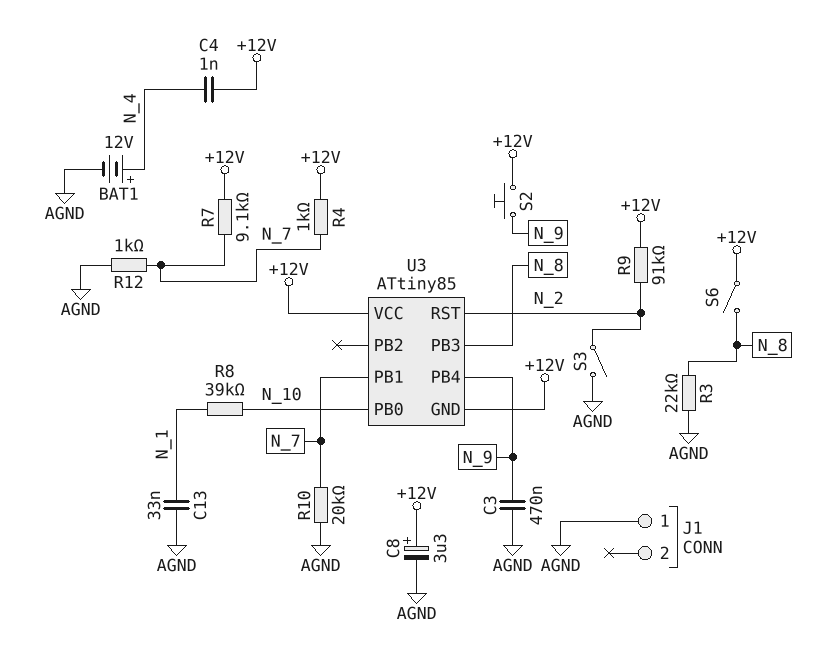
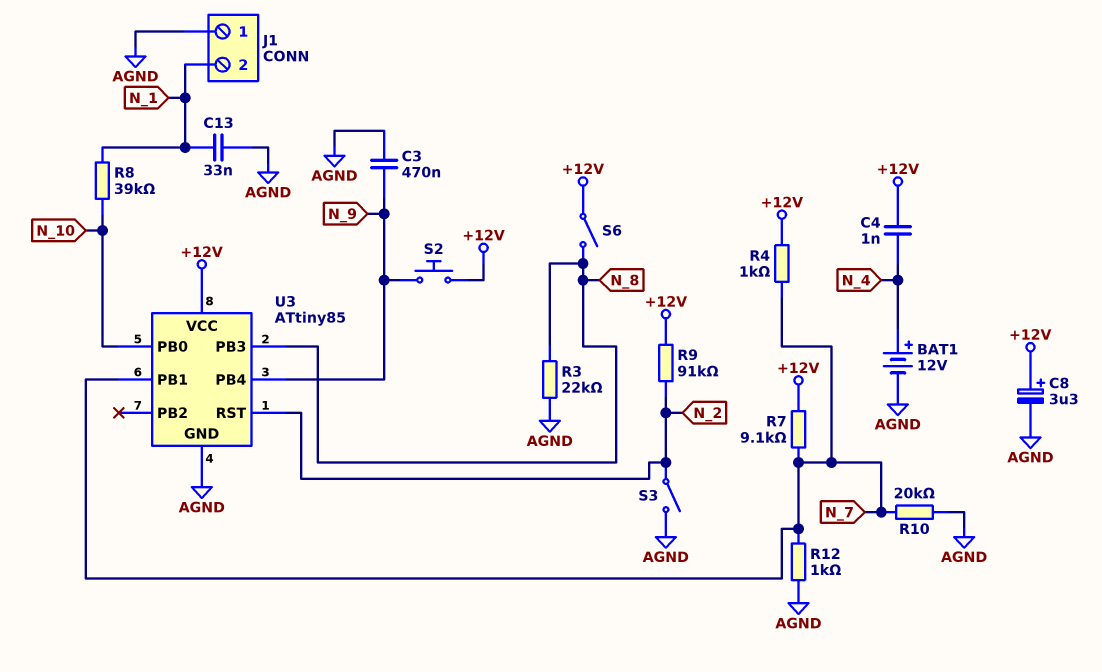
J1 pin 2: none -> N_1
U3 pin GND: +12V -> AGND

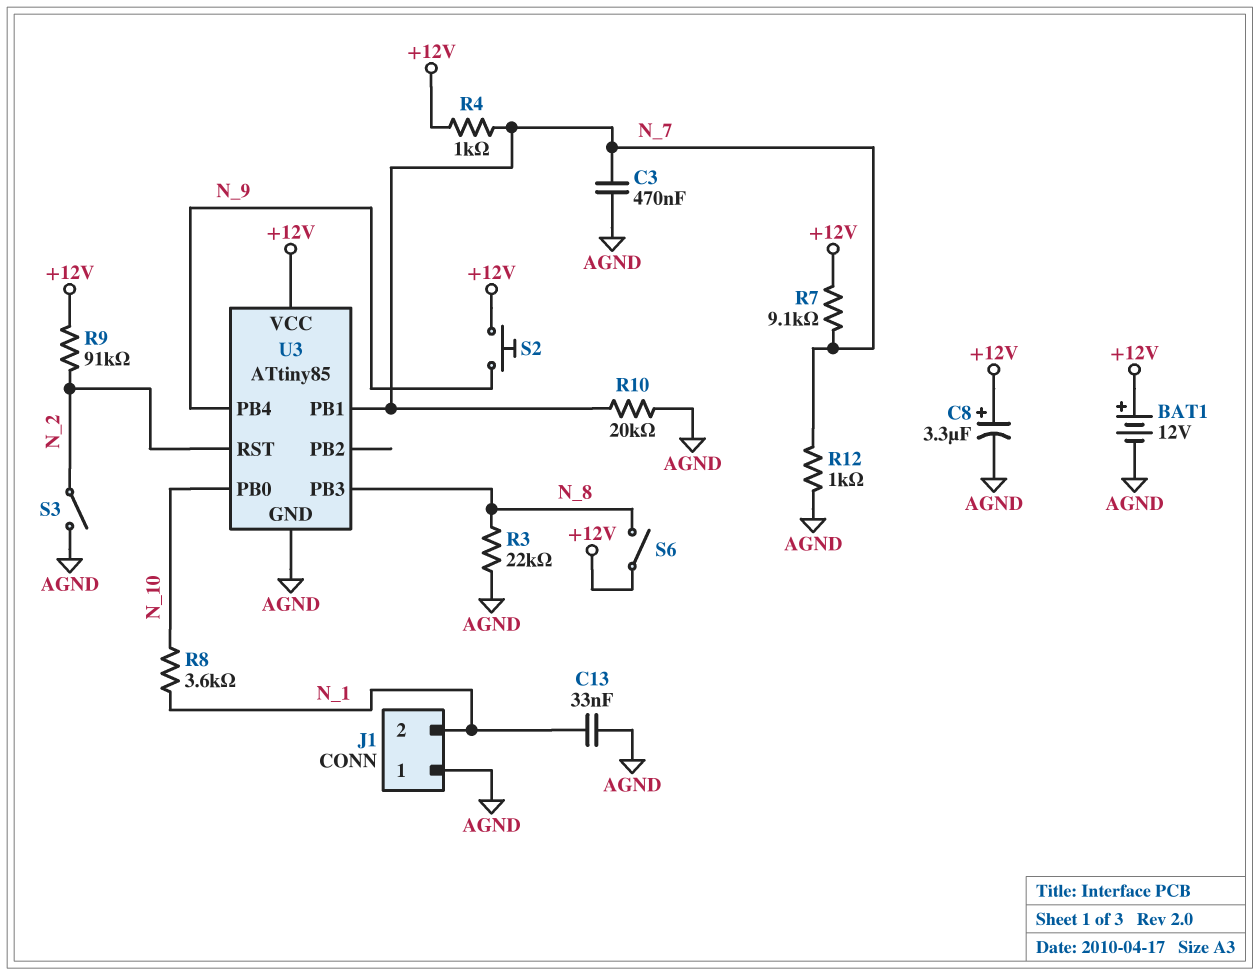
BAT1: 12V (plus N_4, minus AGND) -> 12V (plus +12V, minus AGND)
C3: 470nF (AGND, N_9) -> 470nF (AGND, N_7)
C4: 1nF (+12V, N_4) -> none
R8: 39k (N_1, N_10) -> 3.6k (N_1, N_10)

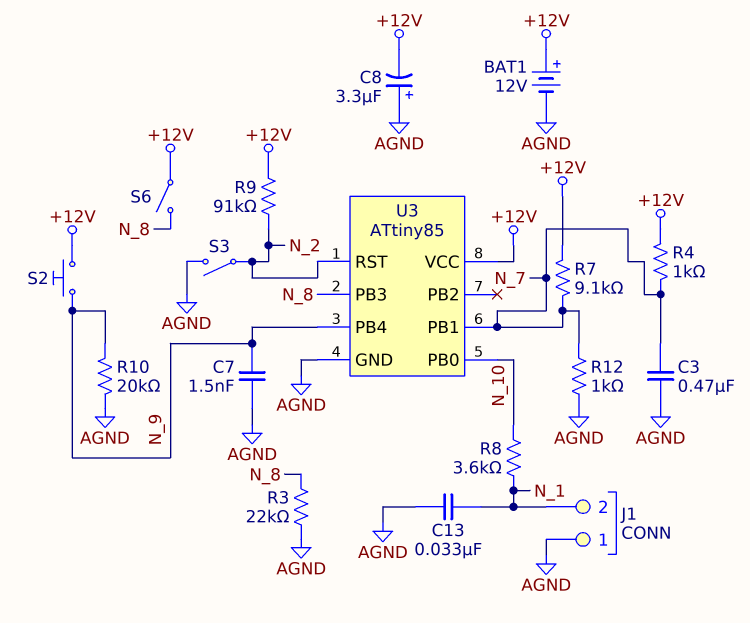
C7: none -> 1.5nF (AGND, N_9)
C8: 3.3uF (plus +12V, minus AGND) -> 3.3uF (plus AGND, minus +12V)
R10: 20k (AGND, N_7) -> 20k (AGND, N_9)

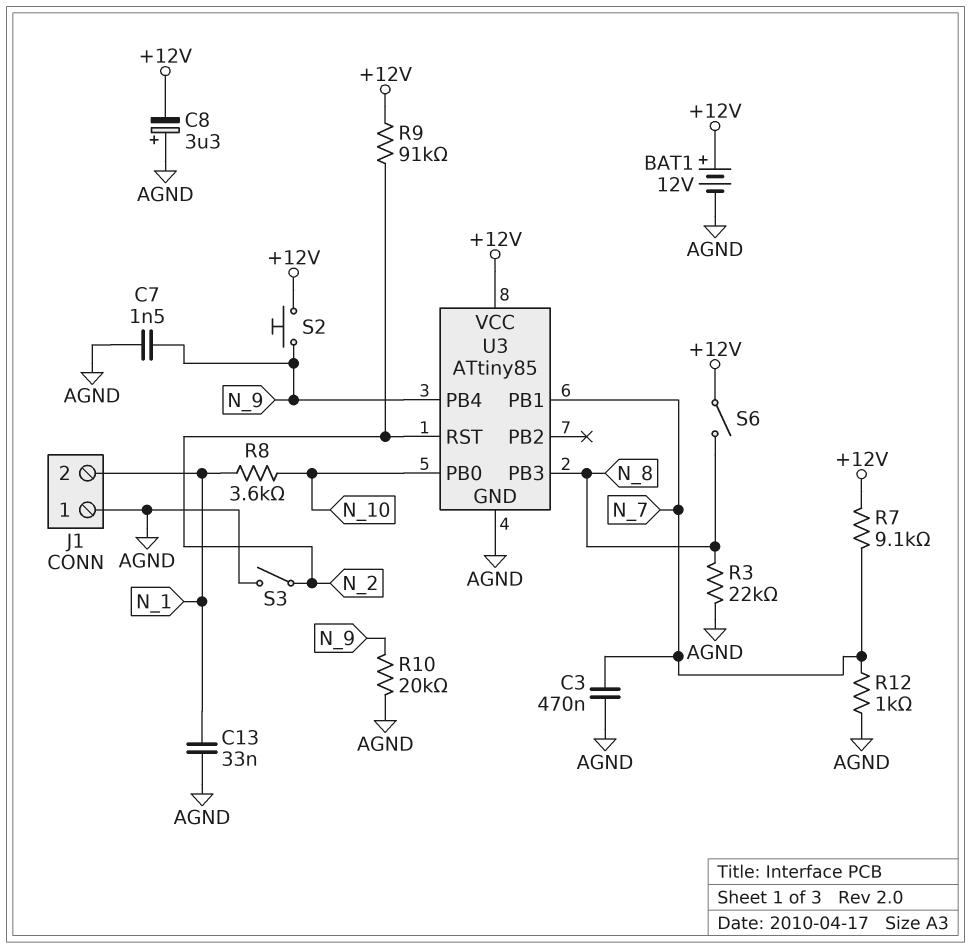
R4: 1k (+12V, N_7) -> none

